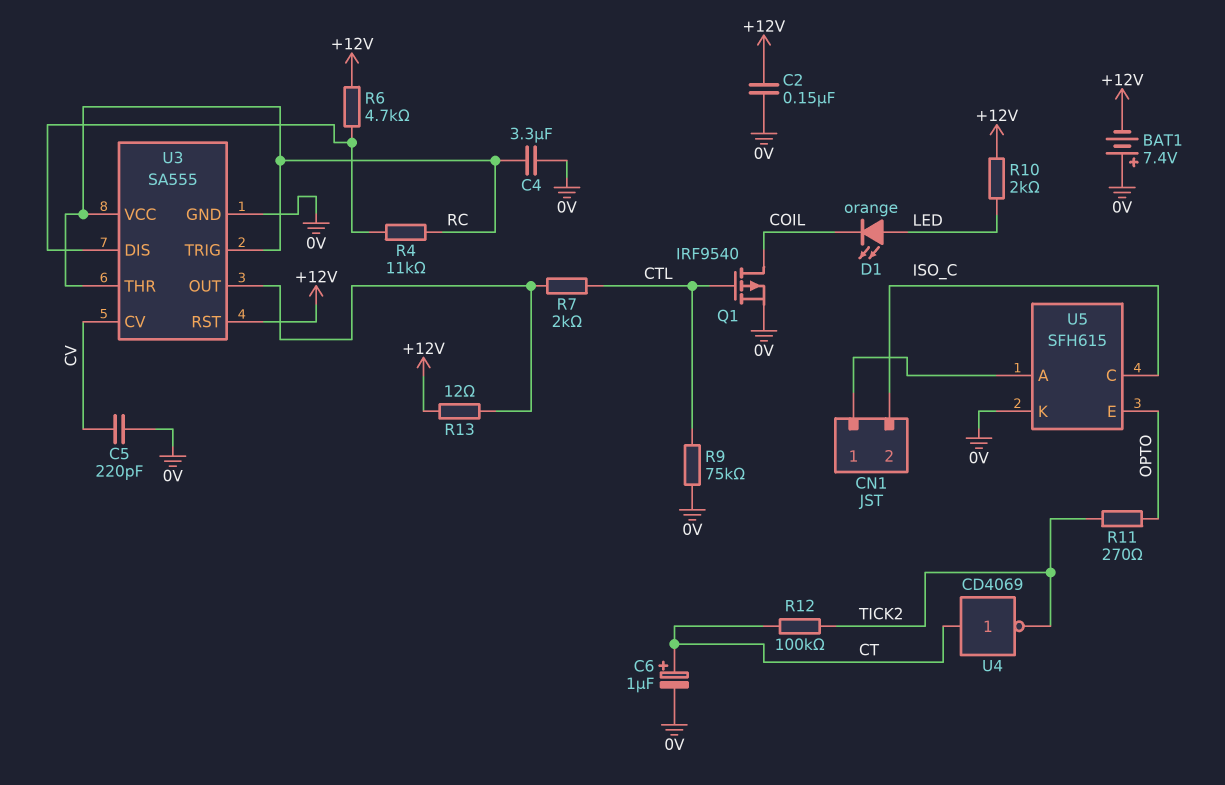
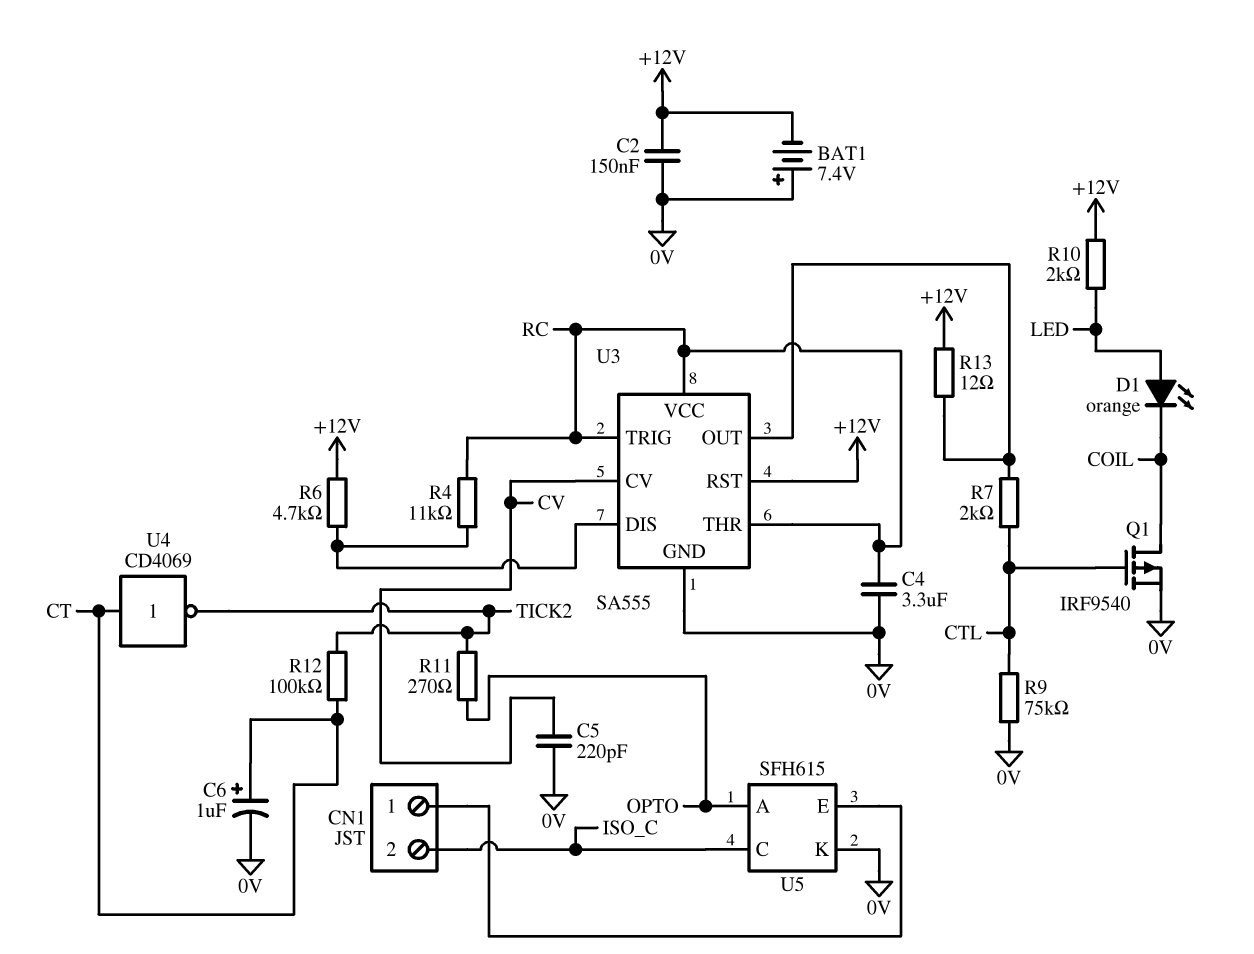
U5 pin A: CN1/1 -> OPTO
U5 pin E: OPTO -> CN1/1

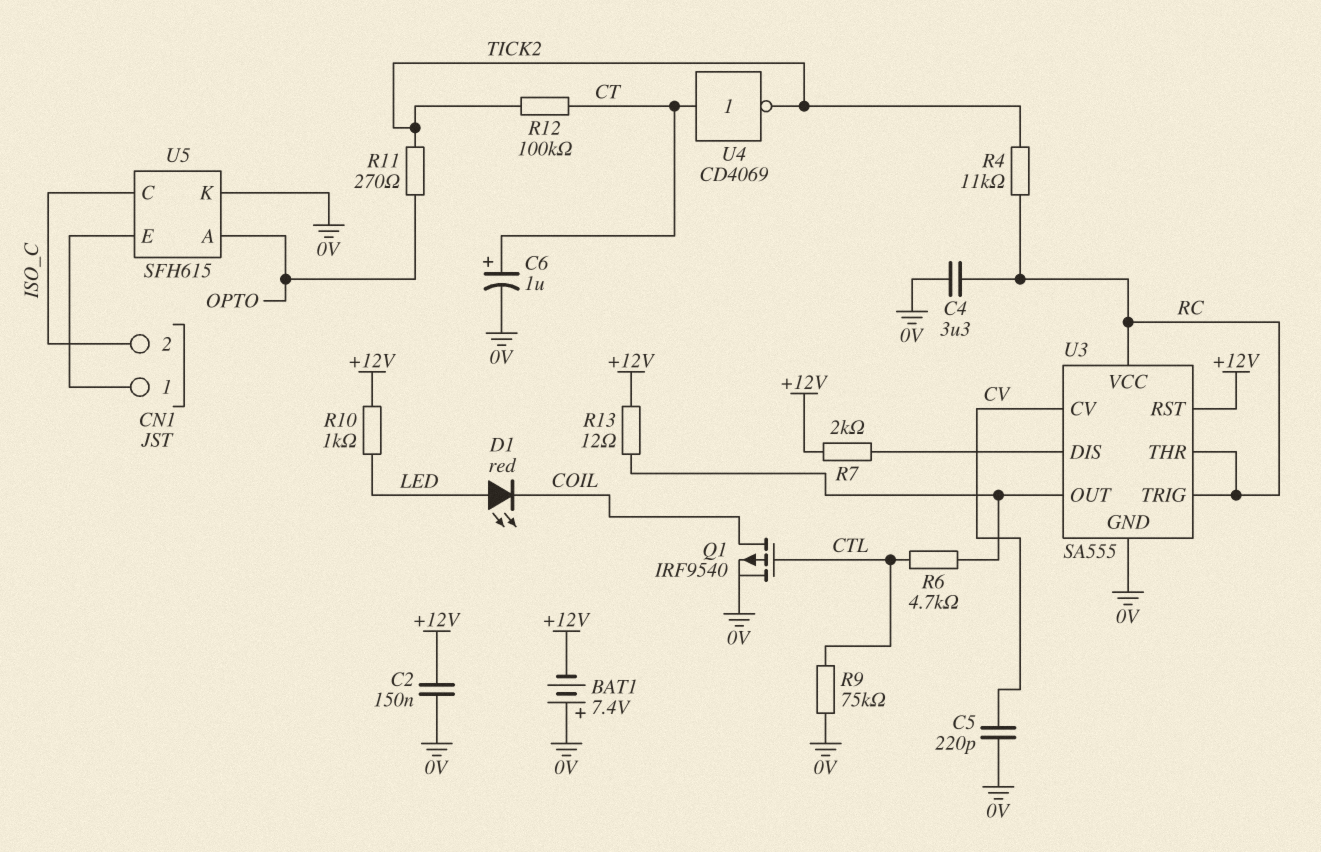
D1: LED orange (A LED, K COIL) -> LED red (A LED, K COIL)
R4: 11k (RC, U3/DIS) -> 11k (RC, TICK2)
R6: 4.7k (+12V, U3/DIS) -> 4.7k (CTL, U3/OUT)
R7: 2k (CTL, U3/OUT) -> 2k (+12V, U3/DIS)
R10: 2k (+12V, LED) -> 1k (+12V, LED)

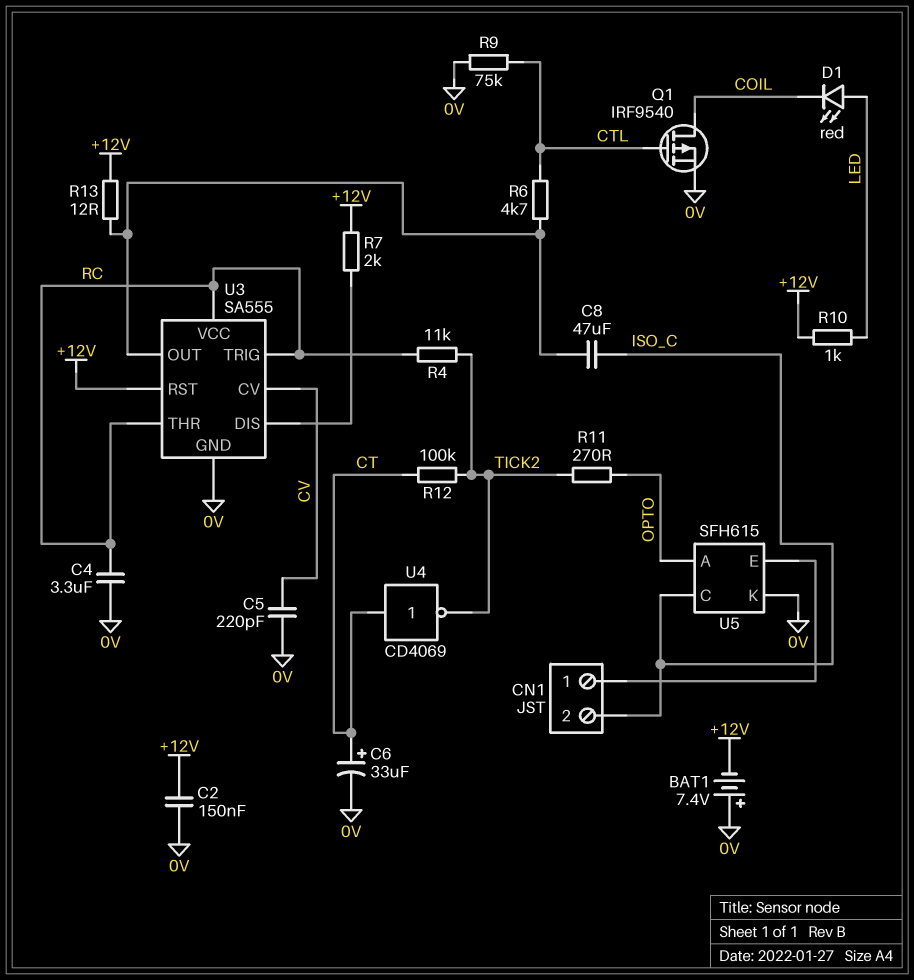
C6: 1uF (plus CT, minus 0V) -> 33uF (plus CT, minus 0V)
C8: none -> 47uF (ISO_C, U3/OUT)

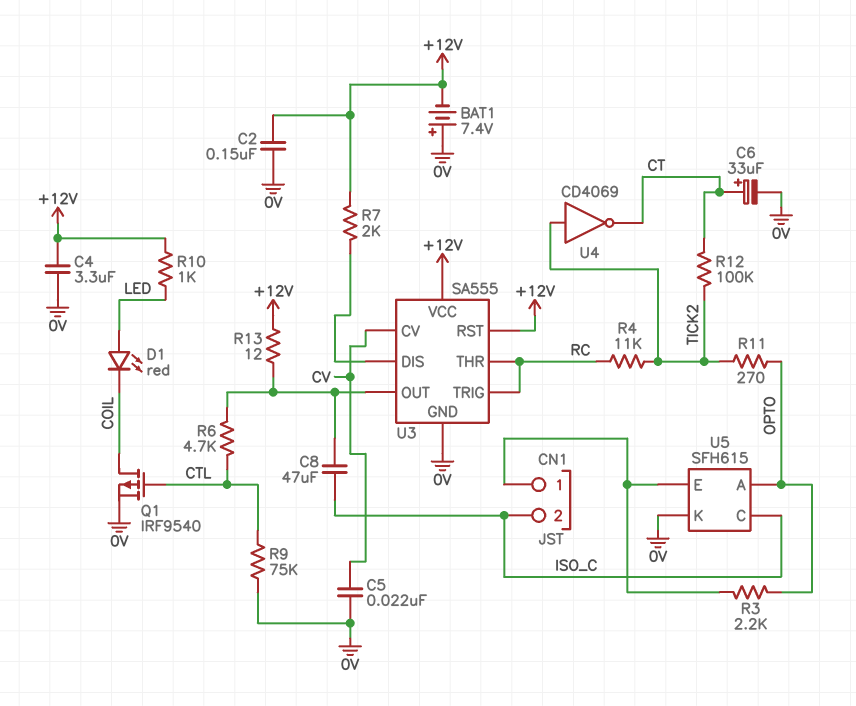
C4: 3.3uF (0V, RC) -> 3.3uF (+12V, 0V)
C5: 220pF (0V, CV) -> 22nF (0V, CV)
R3: none -> 2.2k (CN1/1, OPTO)
U3 pin VCC: RC -> +12V
U4: NOT CD4069 (in CT, out TICK2) -> NOT CD4069 (in TICK2, out CT)

